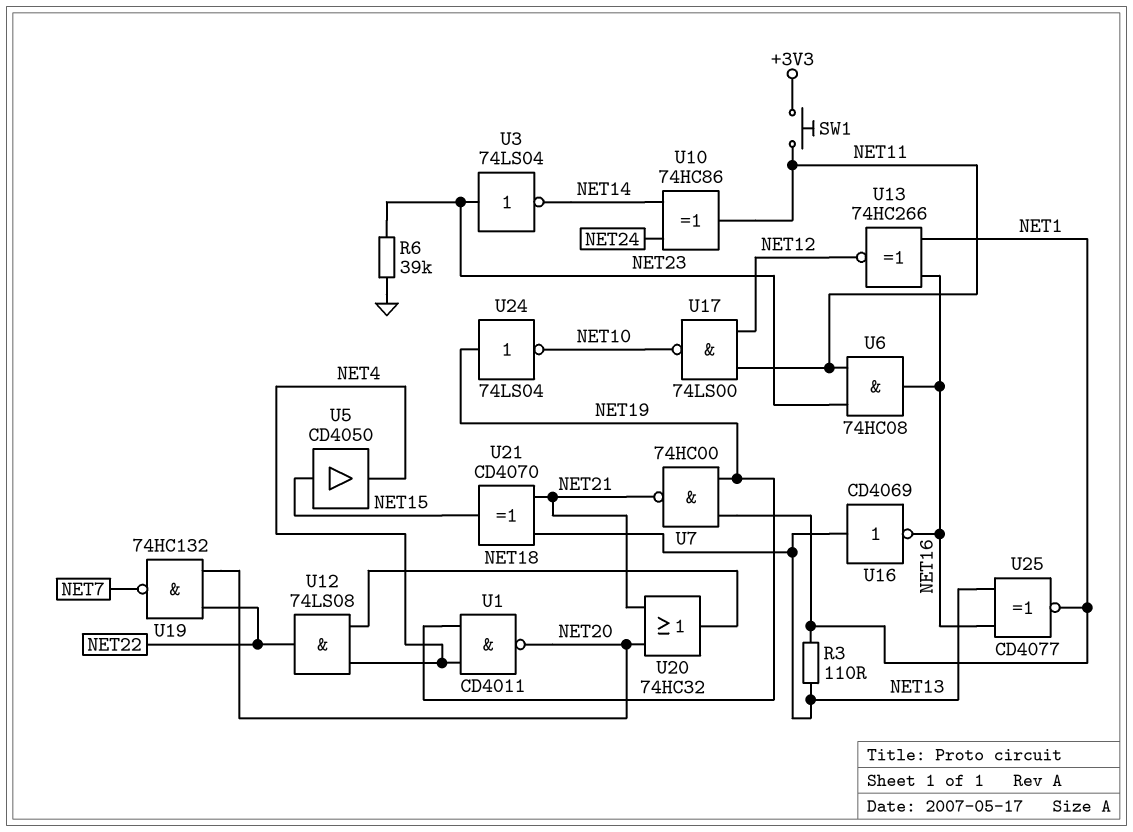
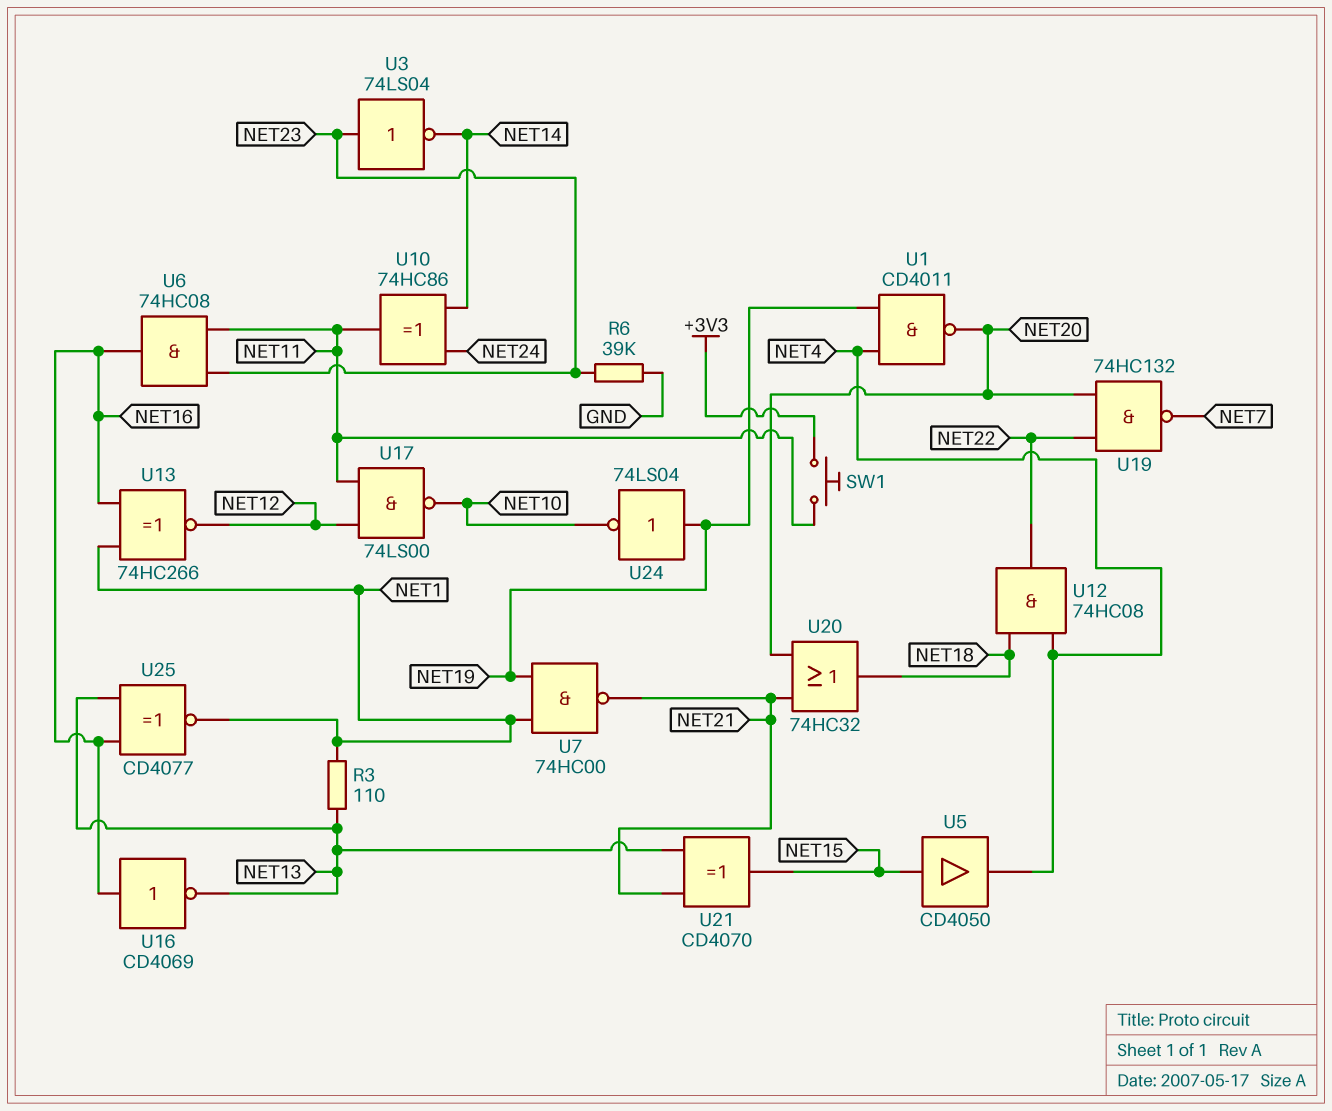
U12: AND 74LS08 (in NET4, in NET18, out NET22) -> AND 74HC08 (in NET4, in NET18, out NET22)
U16: NOT CD4069 (in NET13, out NET16) -> NOT CD4069 (in NET16, out NET13)

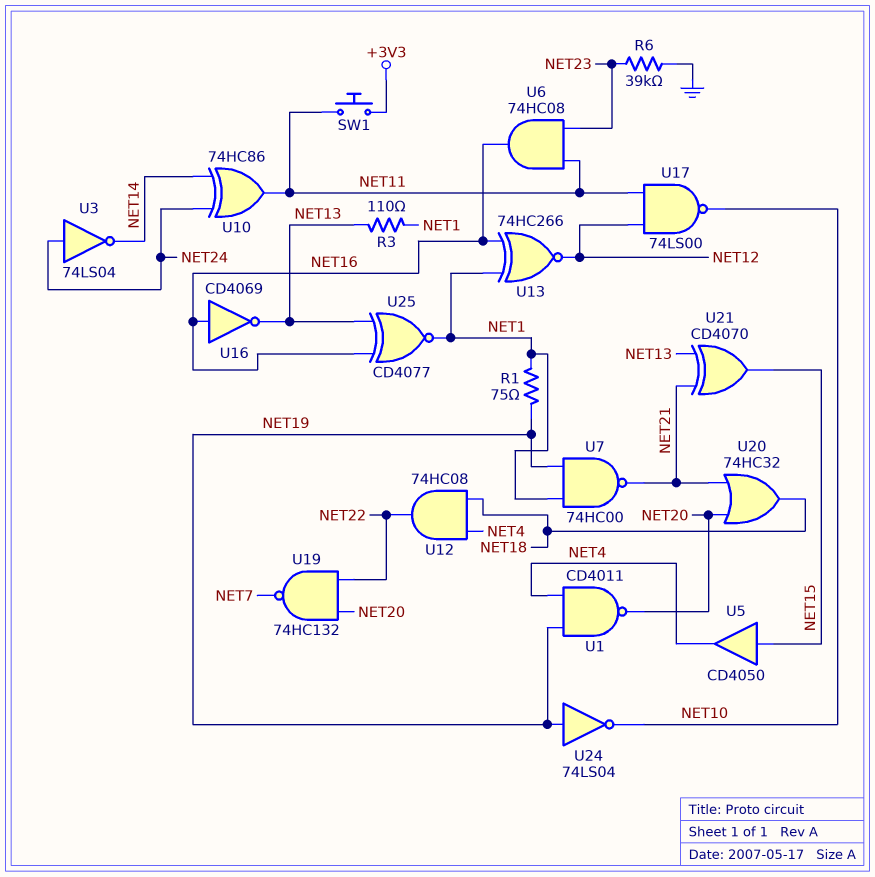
R1: none -> 75 (NET1, NET19)
U3: NOT 74LS04 (in NET23, out NET14) -> NOT 74LS04 (in NET24, out NET14)

